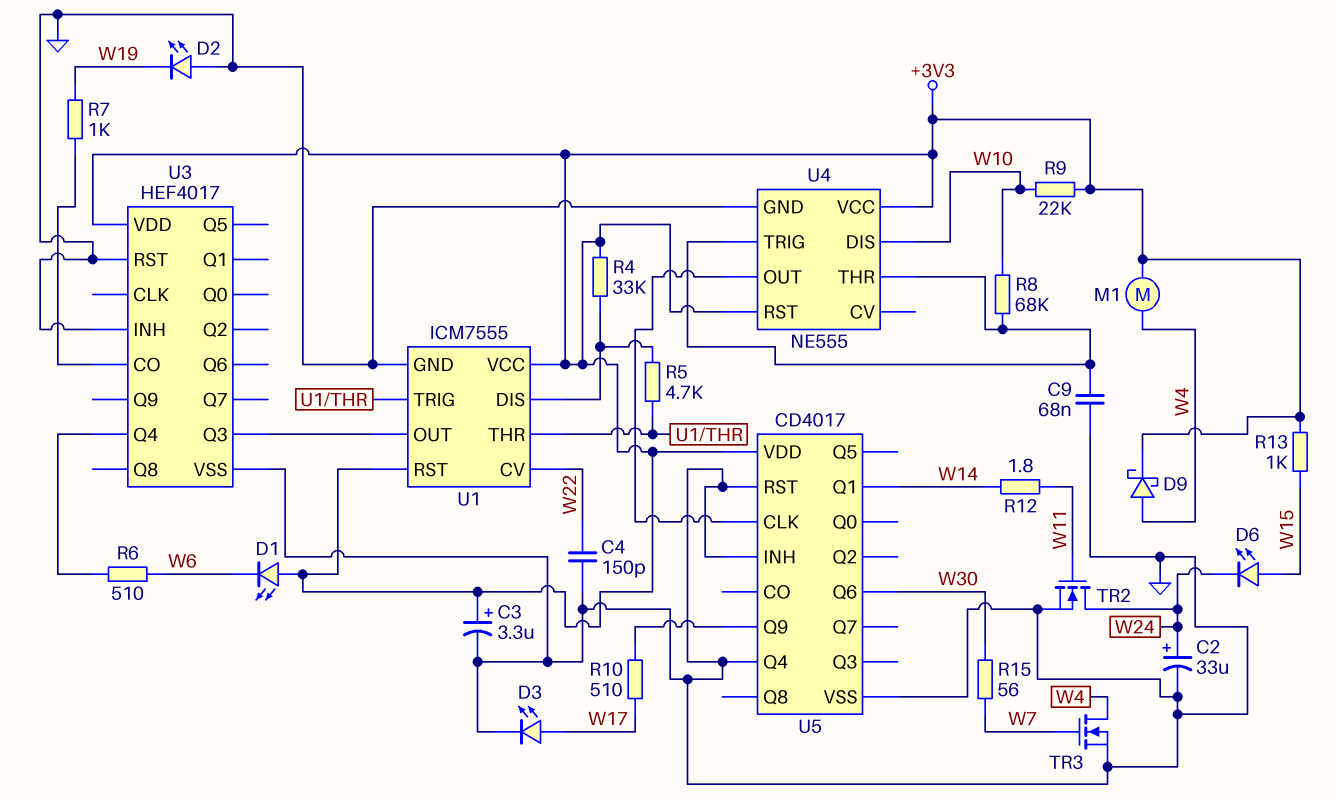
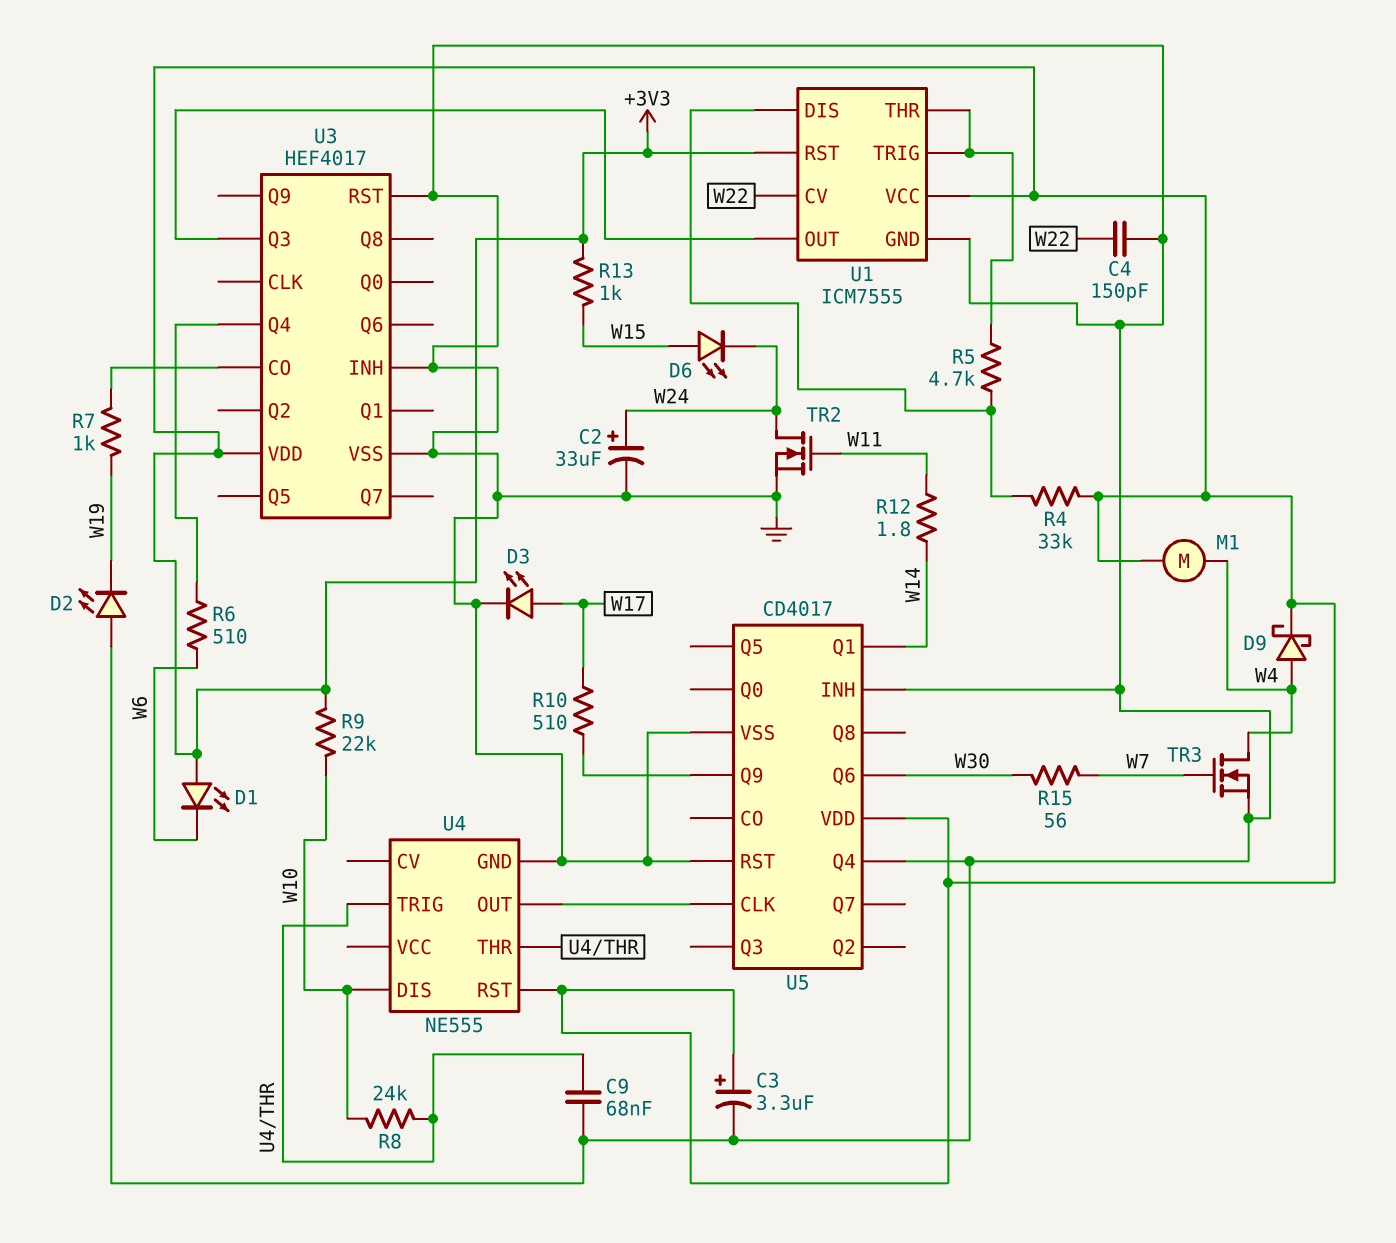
R8: 68k (U4/THR, W10) -> 24k (U4/THR, W10)
U4 pin VCC: +3V3 -> none

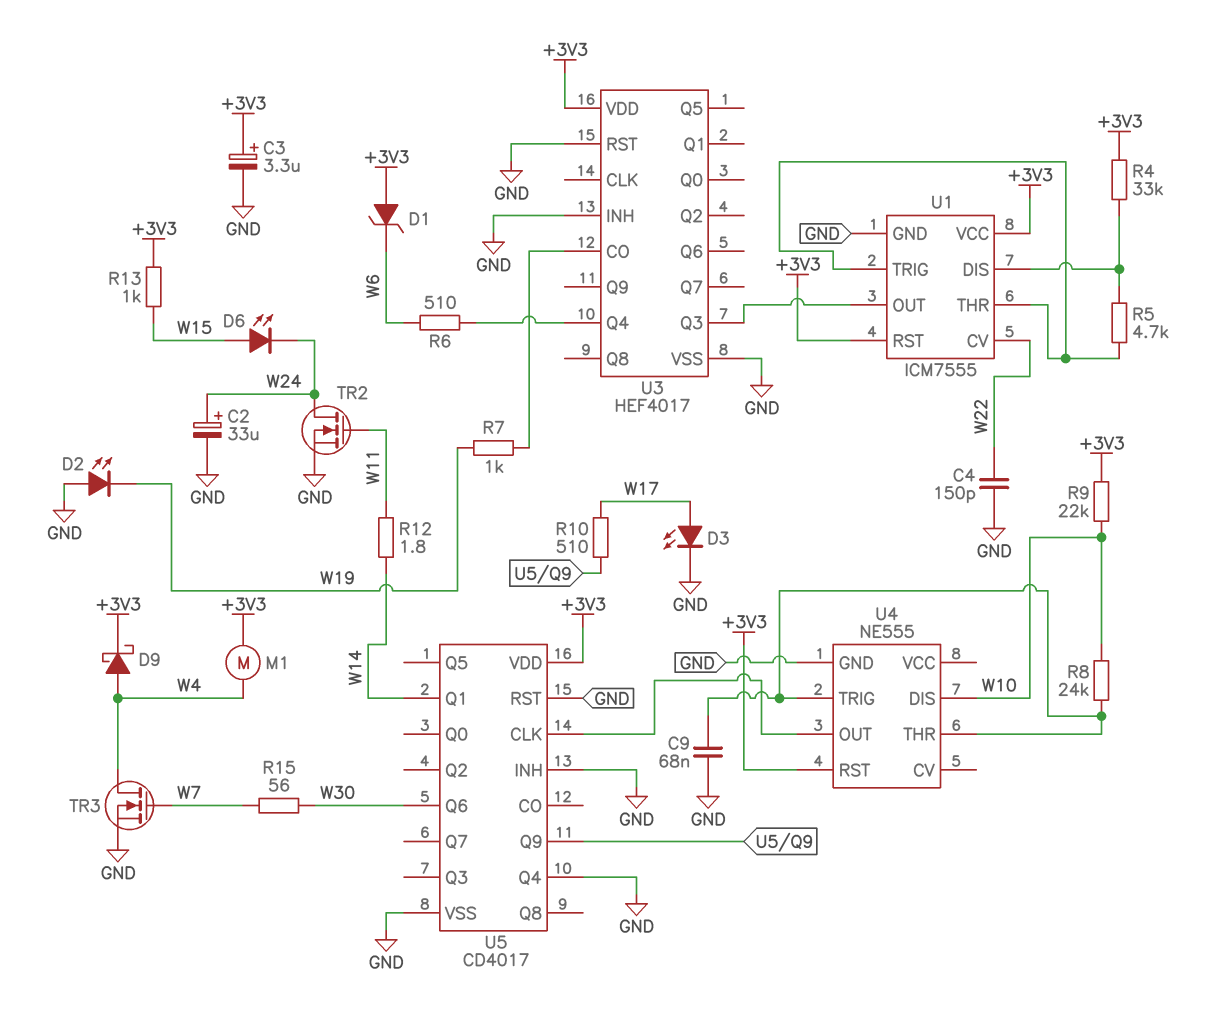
D1: LED (A +3V3, K W6) -> zener (A +3V3, K W6)

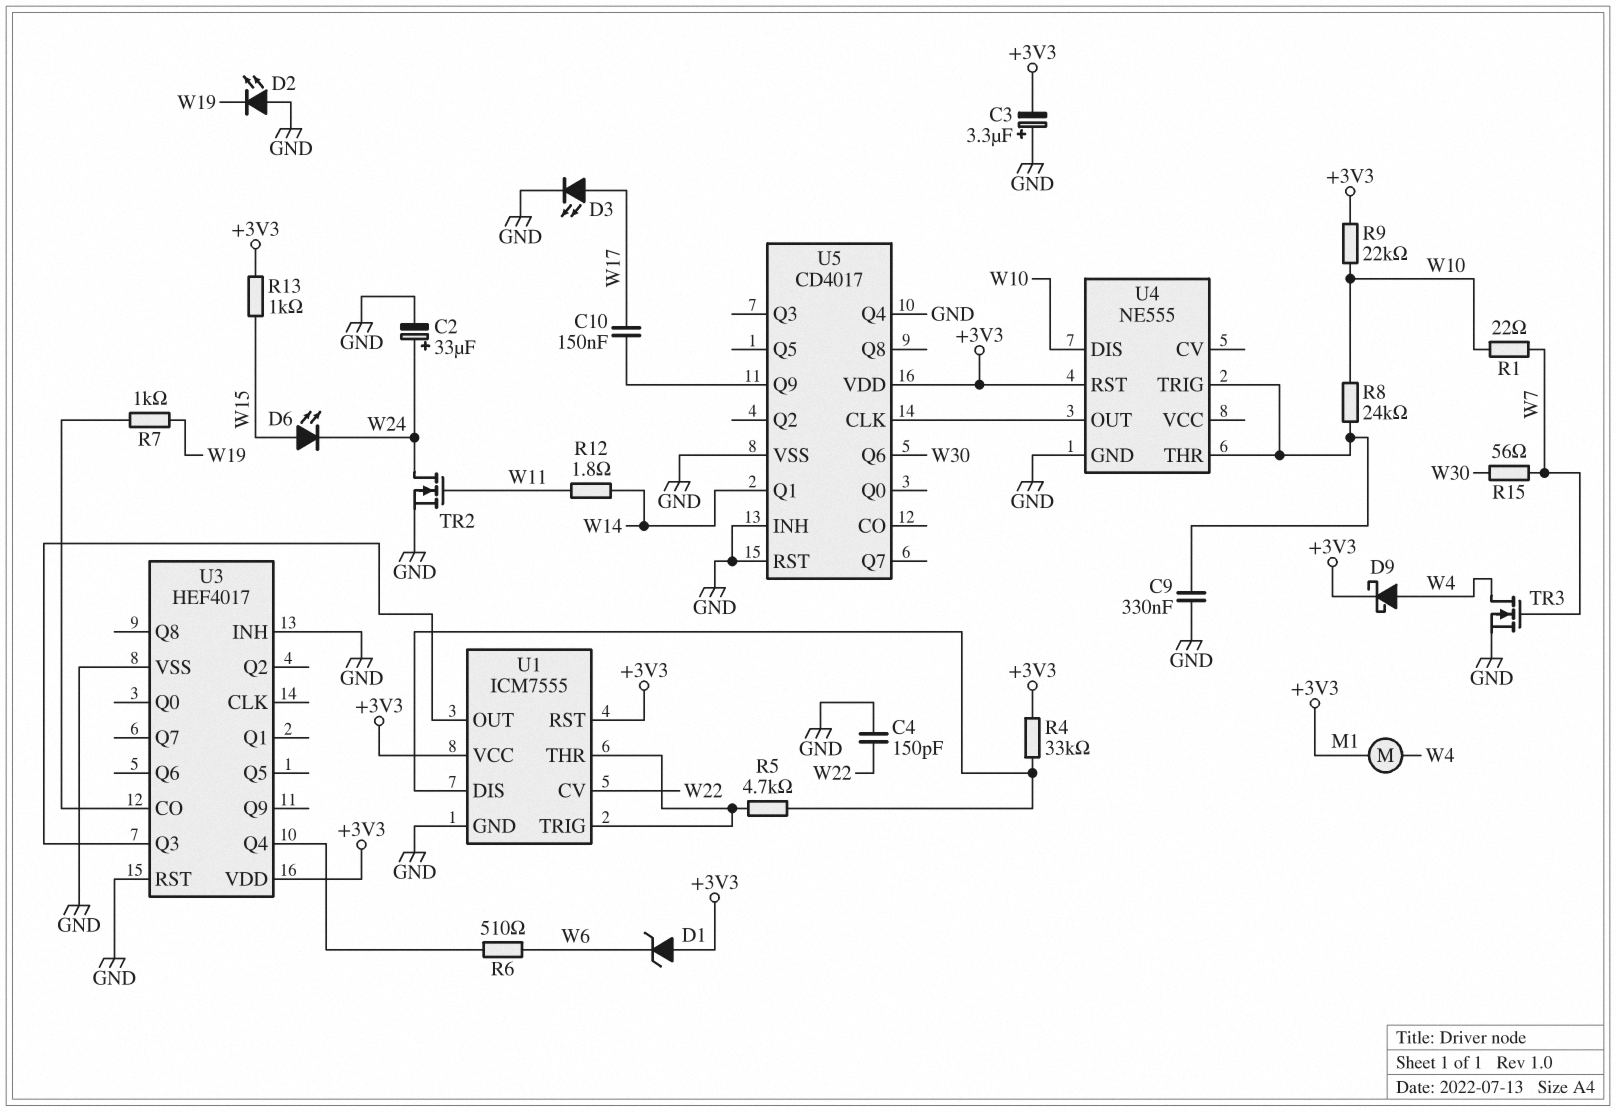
C3: 3.3uF (plus +3V3, minus GND) -> 3.3uF (plus GND, minus +3V3)
C9: 68nF (GND, U4/THR) -> 330nF (GND, U4/THR)
C10: none -> 150nF (U5/Q9, W17)
R1: none -> 22 (W7, W10)
R10: 510 (U5/Q9, W17) -> none

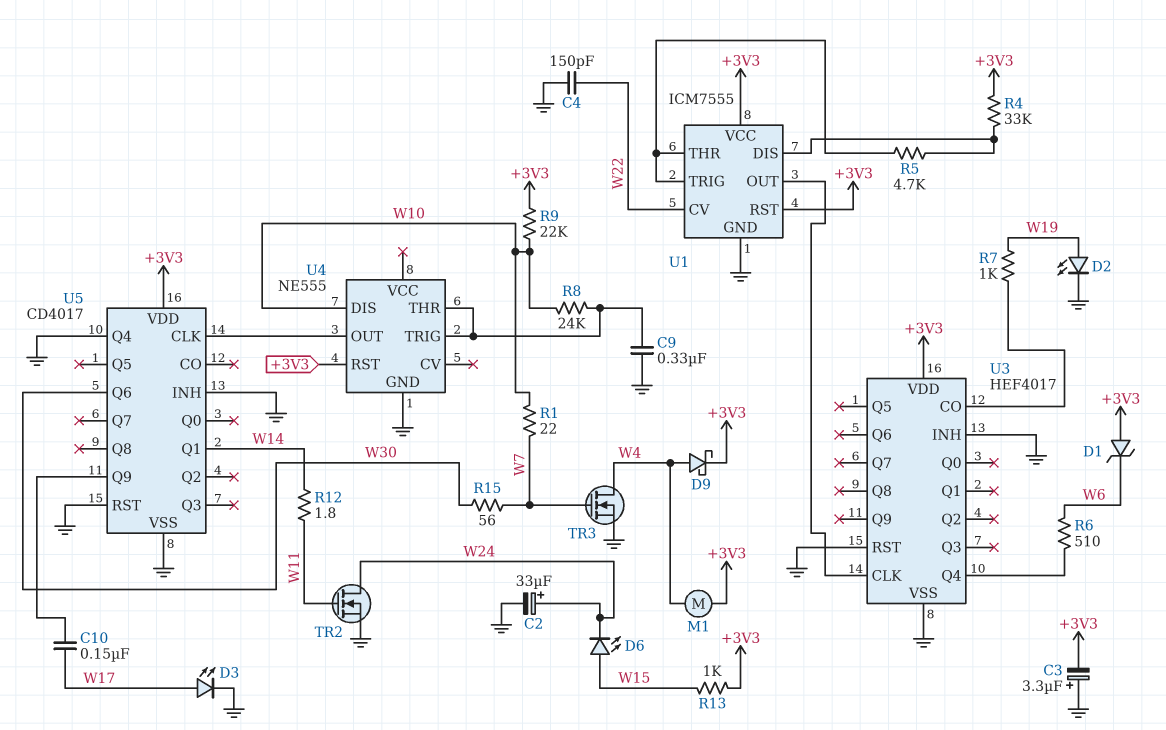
D2: LED (A GND, K W19) -> LED (A W19, K GND)
U3 pin CLK: none -> U1/OUT
U3 pin Q3: U1/OUT -> none

